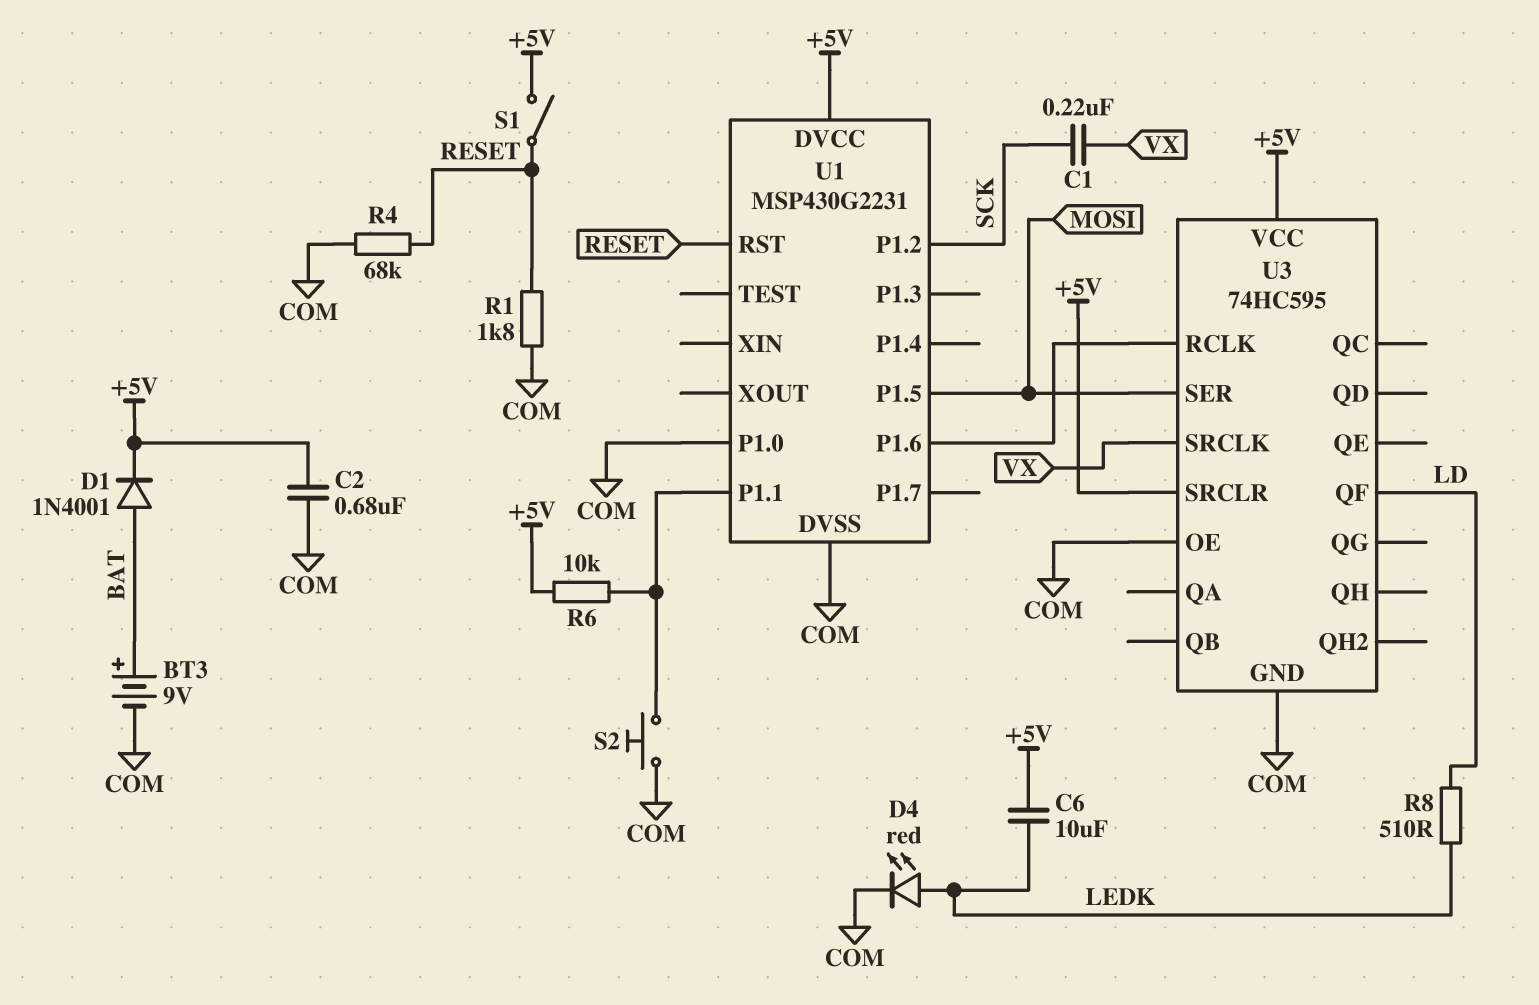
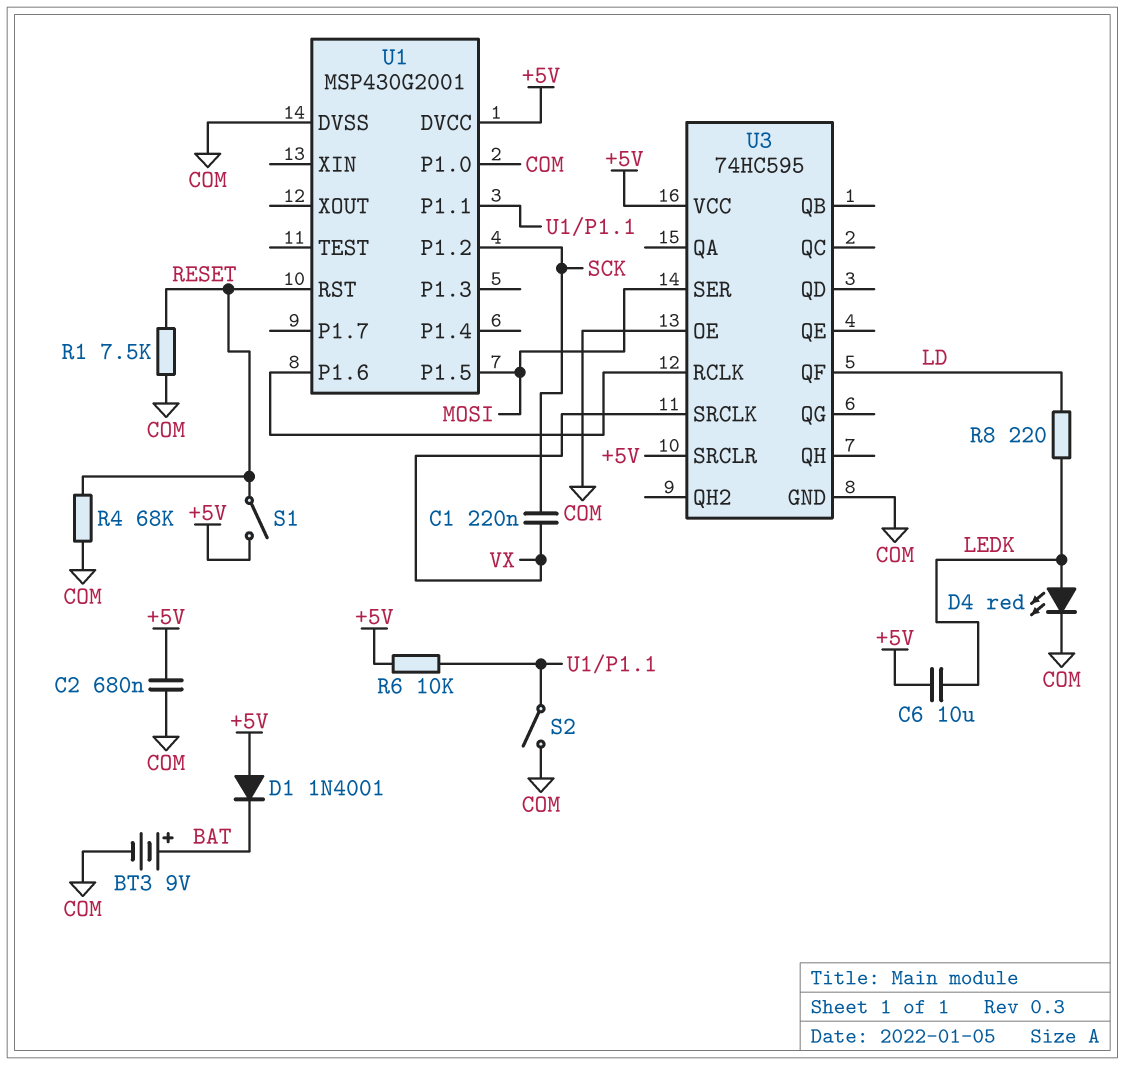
D1: diode 1N4001 (A BAT, K +5V) -> diode 1N4001 (A +5V, K BAT)
R1: 1.8k (COM, RESET) -> 7.5k (COM, RESET)
R8: 510 (LD, LEDK) -> 220 (LD, LEDK)
S2: button (COM, U1/P1.1) -> switch (COM, U1/P1.1)
U1: MSP430G2231 -> MSP430G2001

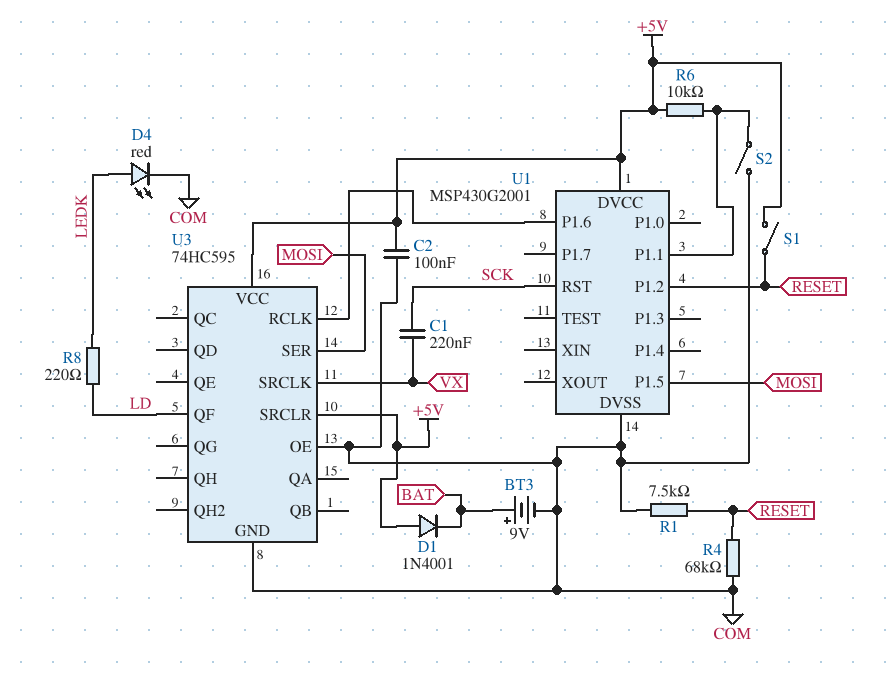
C2: 680nF (+5V, COM) -> 100nF (+5V, COM)
C6: 10uF (+5V, LEDK) -> none
U1 pin P1.0: COM -> none
U1 pin P1.2: SCK -> RESET
U1 pin RST: RESET -> SCK

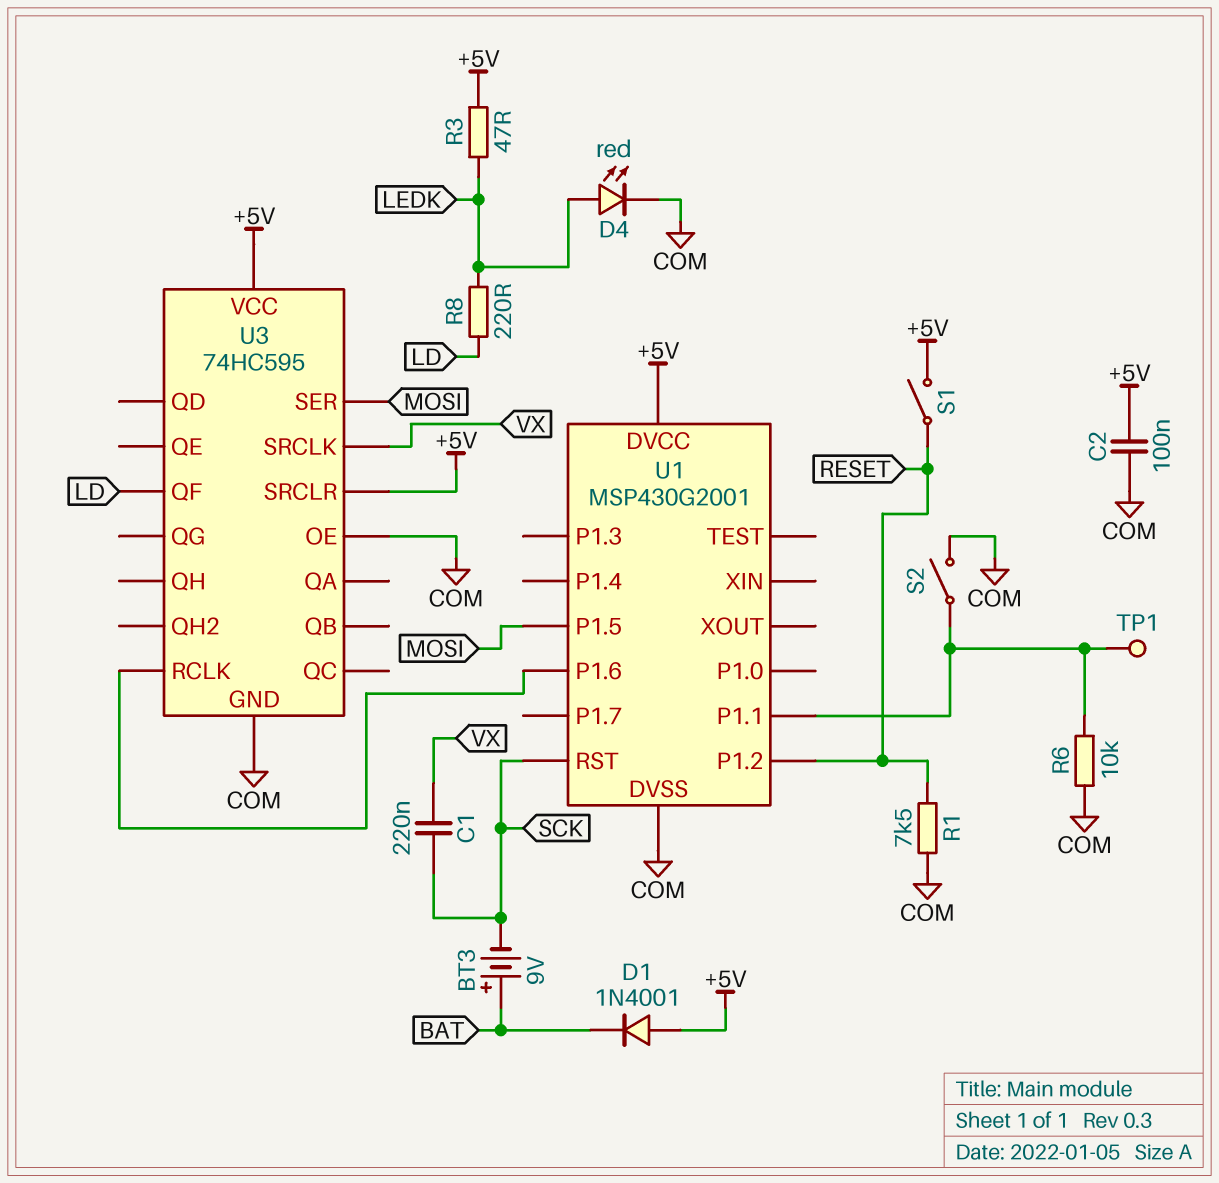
BT3: 9V (plus BAT, minus COM) -> 9V (plus BAT, minus SCK)
R3: none -> 47 (+5V, LEDK)
R4: 68k (COM, RESET) -> none
R6: 10k (+5V, U1/P1.1) -> 10k (COM, U1/P1.1)
TP1: none -> test point (U1/P1.1)

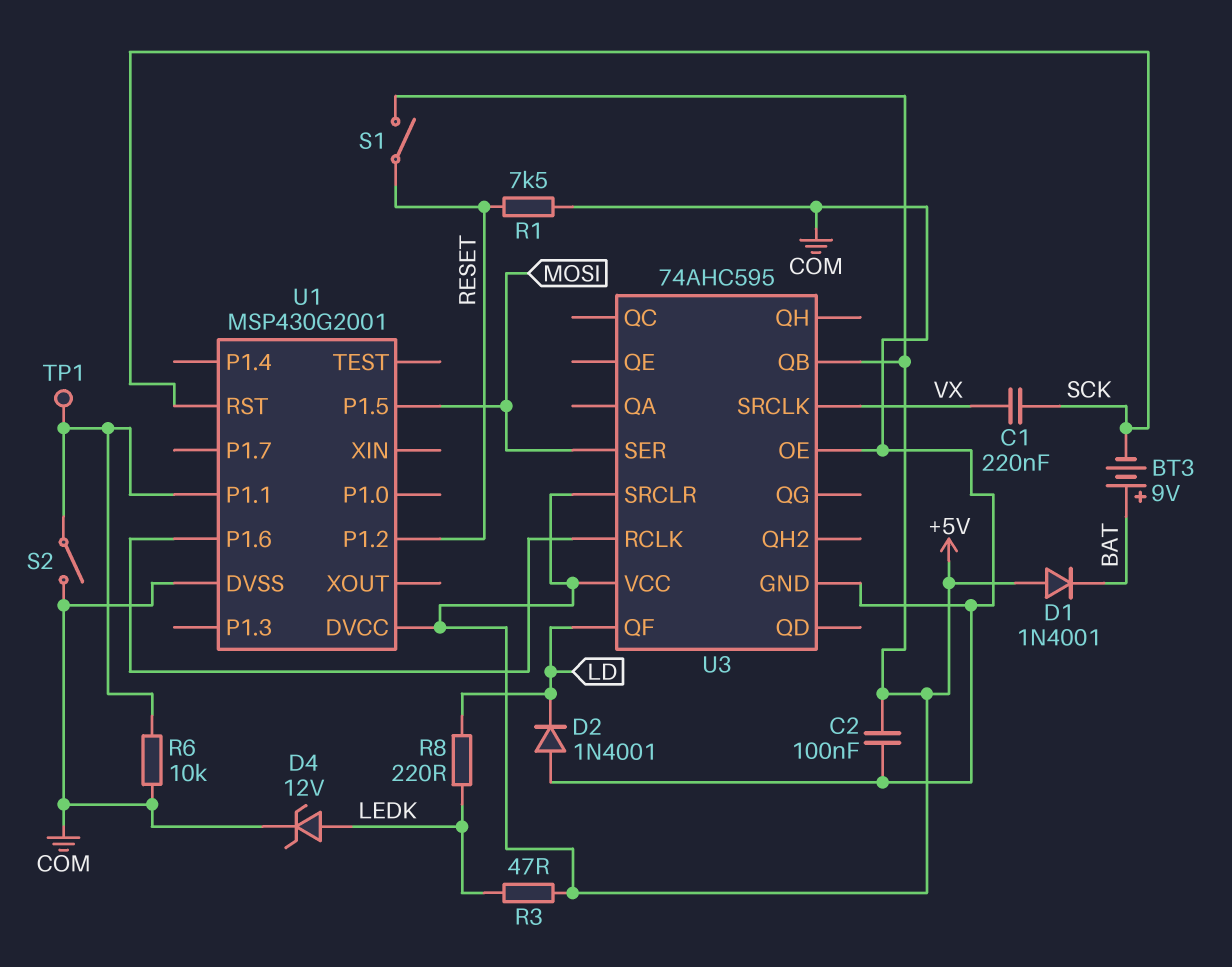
D2: none -> diode 1N4001 (A COM, K LD)
D4: LED red (A LEDK, K COM) -> zener 12V (A LEDK, K COM)
U3: 74HC595 -> 74AHC595
U3 pin QB: none -> +5V

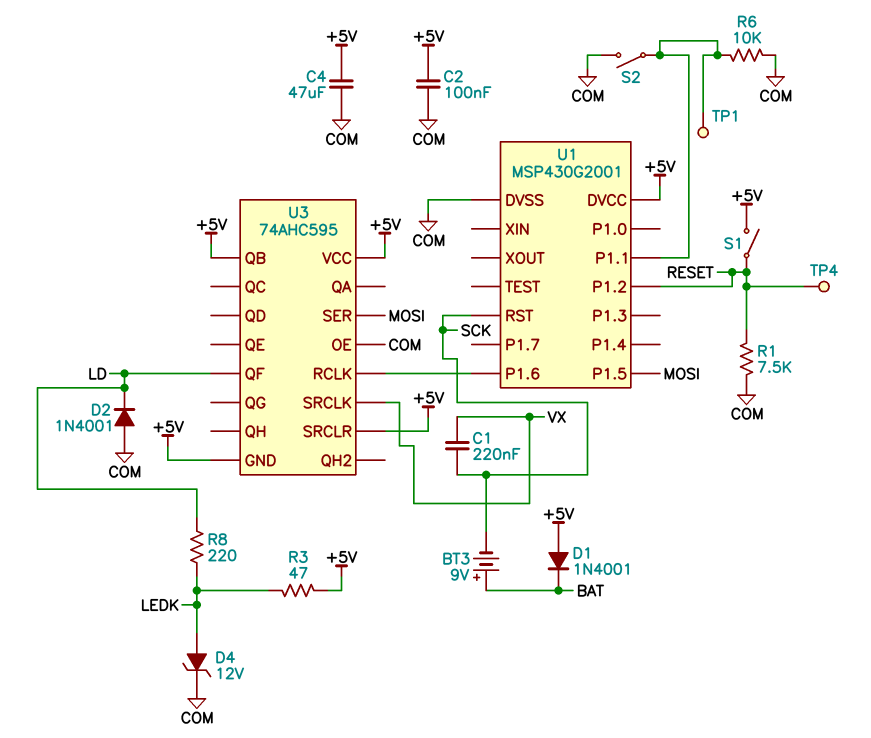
C4: none -> 47uF (+5V, COM)
TP4: none -> test point (RESET)
U3 pin GND: COM -> +5V

